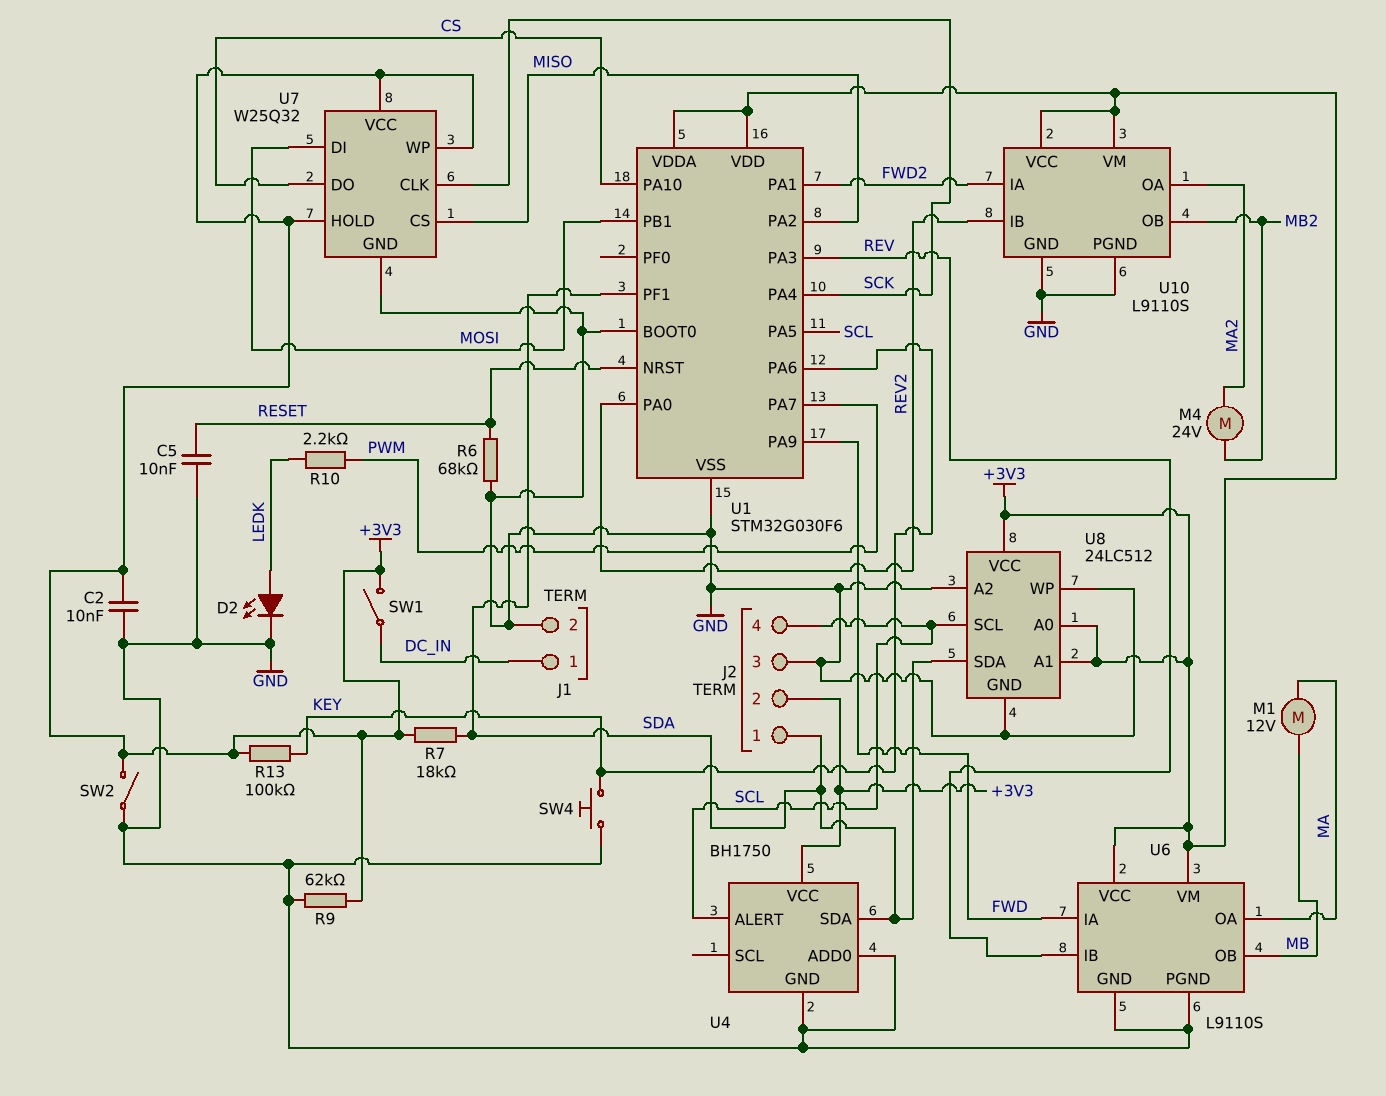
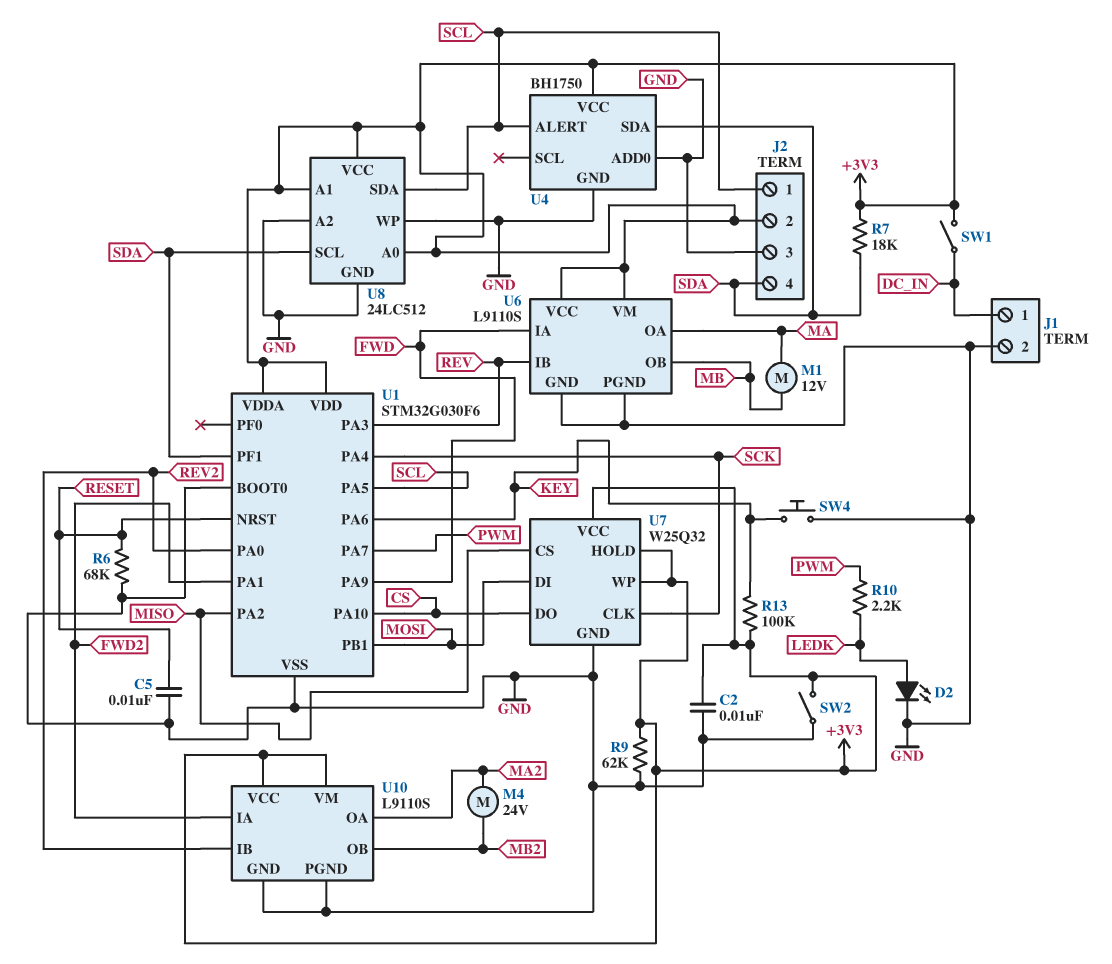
J2 pin 1: SDA -> SCL
J2 pin 4: SCL -> SDA
U8 pin SCL: SCL -> SDA
U8 pin SDA: SDA -> SCL

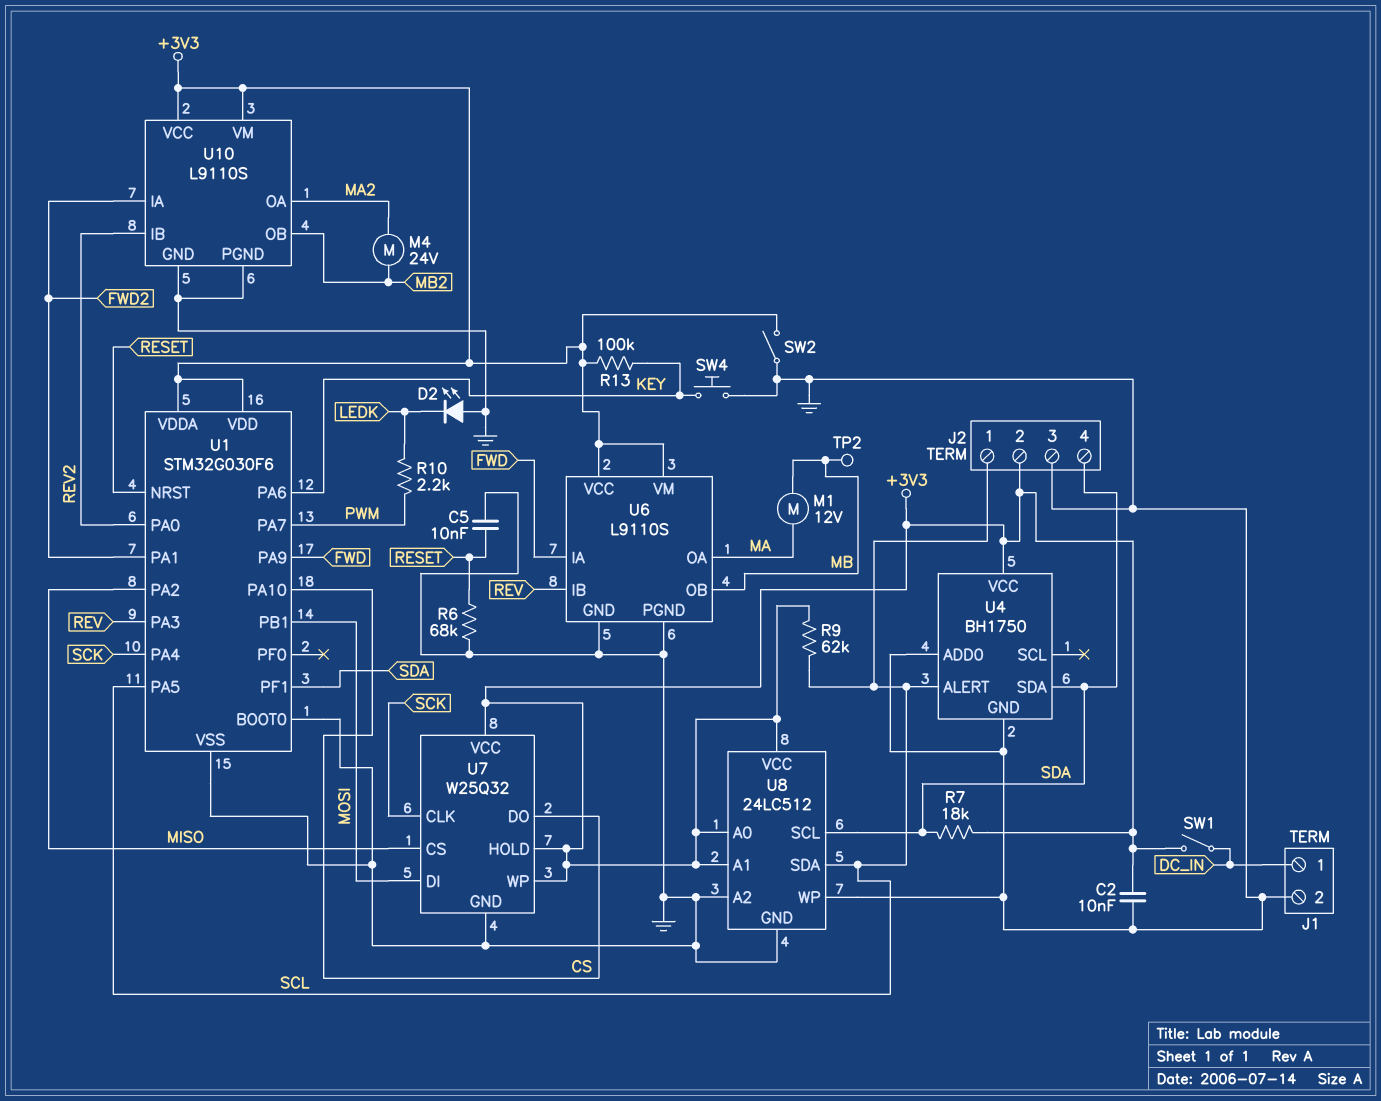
D2: LED (A LEDK, K GND) -> LED (A GND, K LEDK)
R9: 62k (+3V3, GND) -> 62k (+3V3, SCL)
TP2: none -> test point (MB)

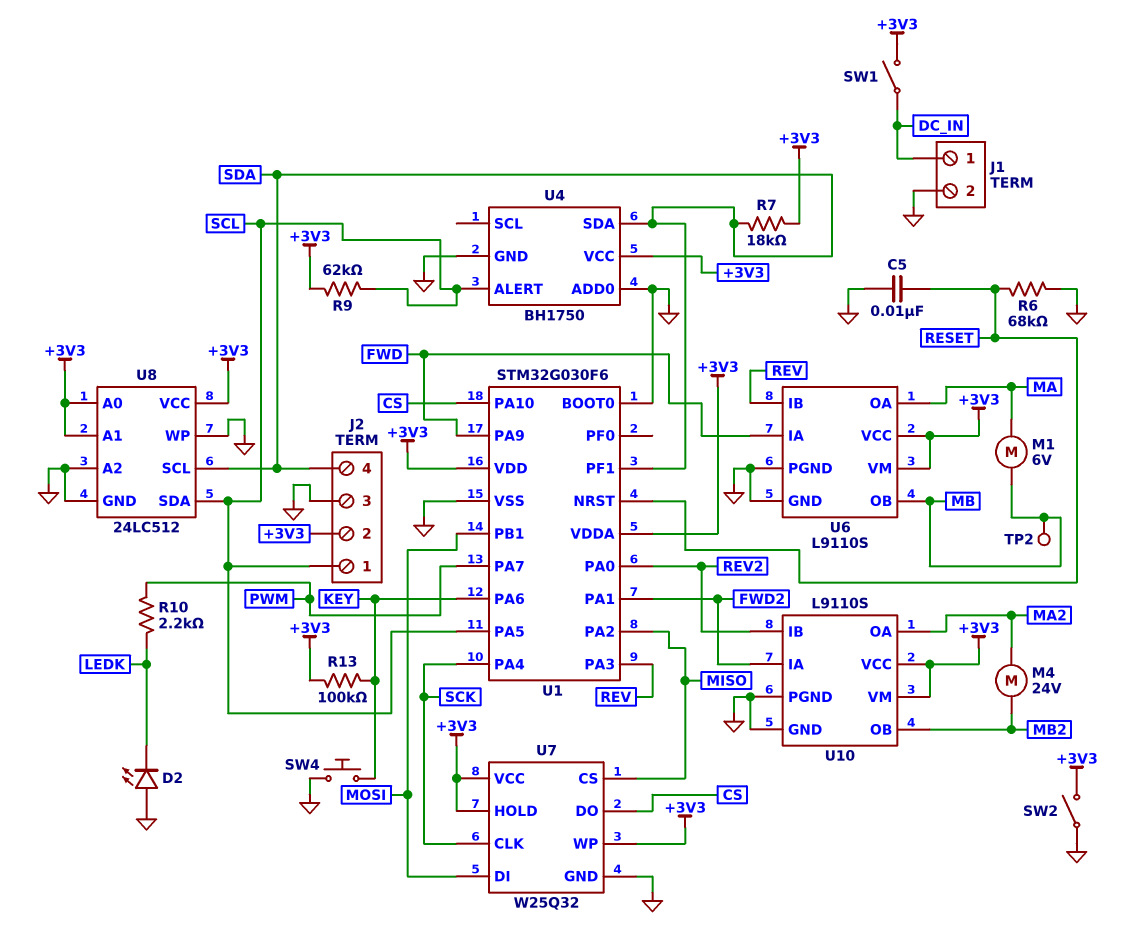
C2: 10nF (+3V3, GND) -> none
M1: motor 12V (MA, MB) -> motor 6V (MA, MB)

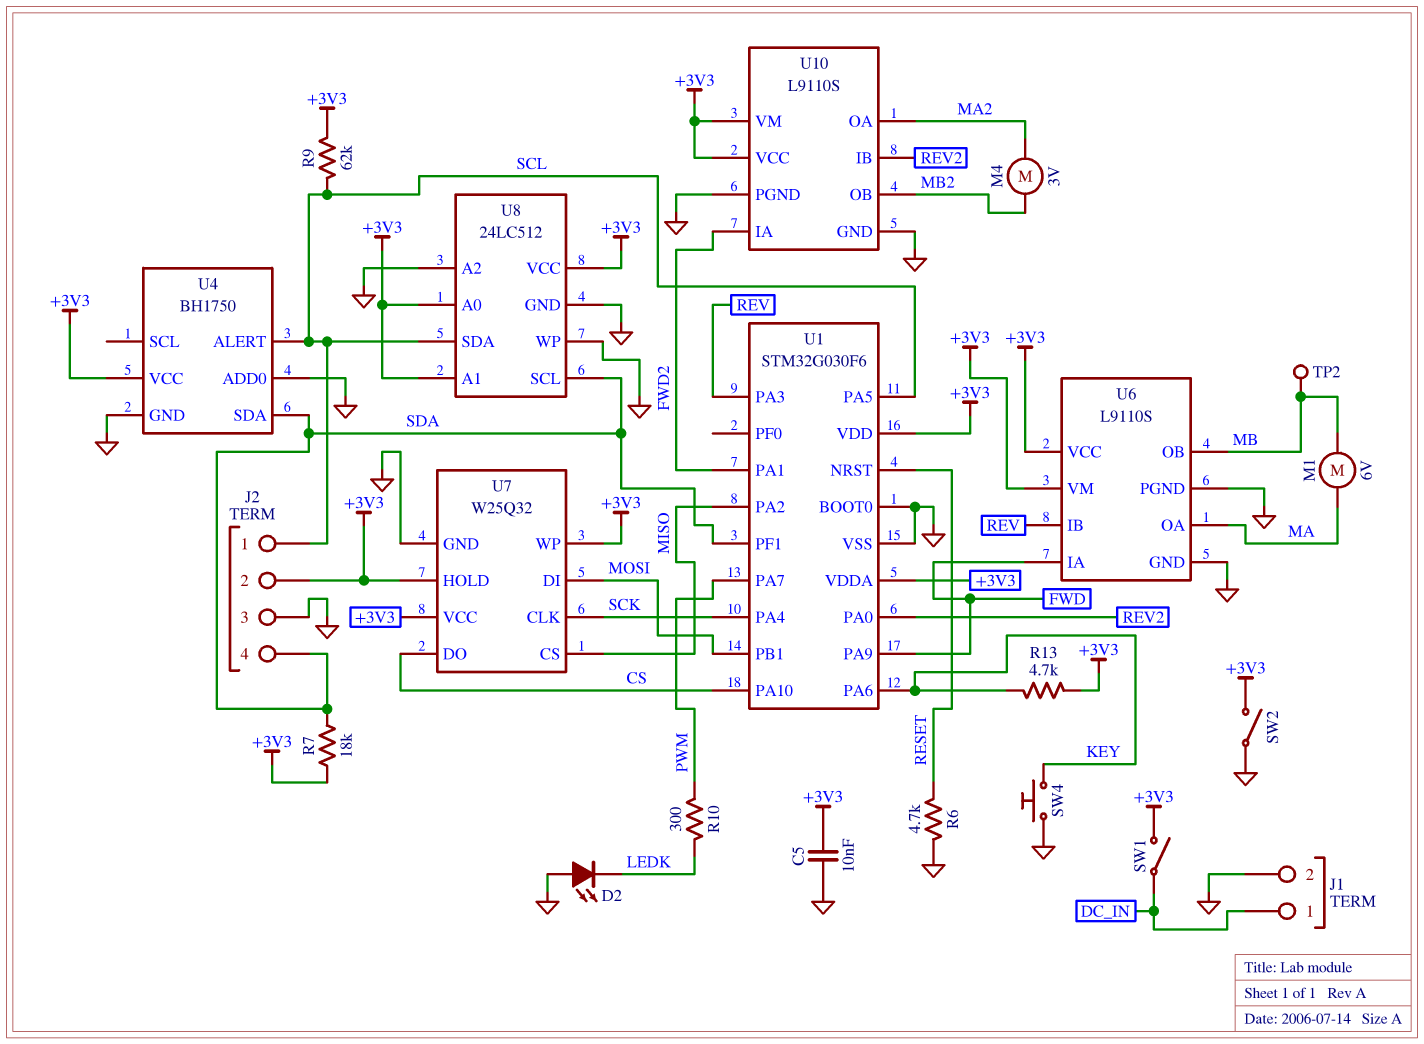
C5: 10nF (GND, RESET) -> 10nF (+3V3, GND)
M4: motor 24V (MA2, MB2) -> motor 3V (MA2, MB2)
R6: 68k (GND, RESET) -> 4.7k (GND, RESET)
R10: 2.2k (LEDK, PWM) -> 300 (LEDK, PWM)
R13: 100k (+3V3, KEY) -> 4.7k (+3V3, KEY)

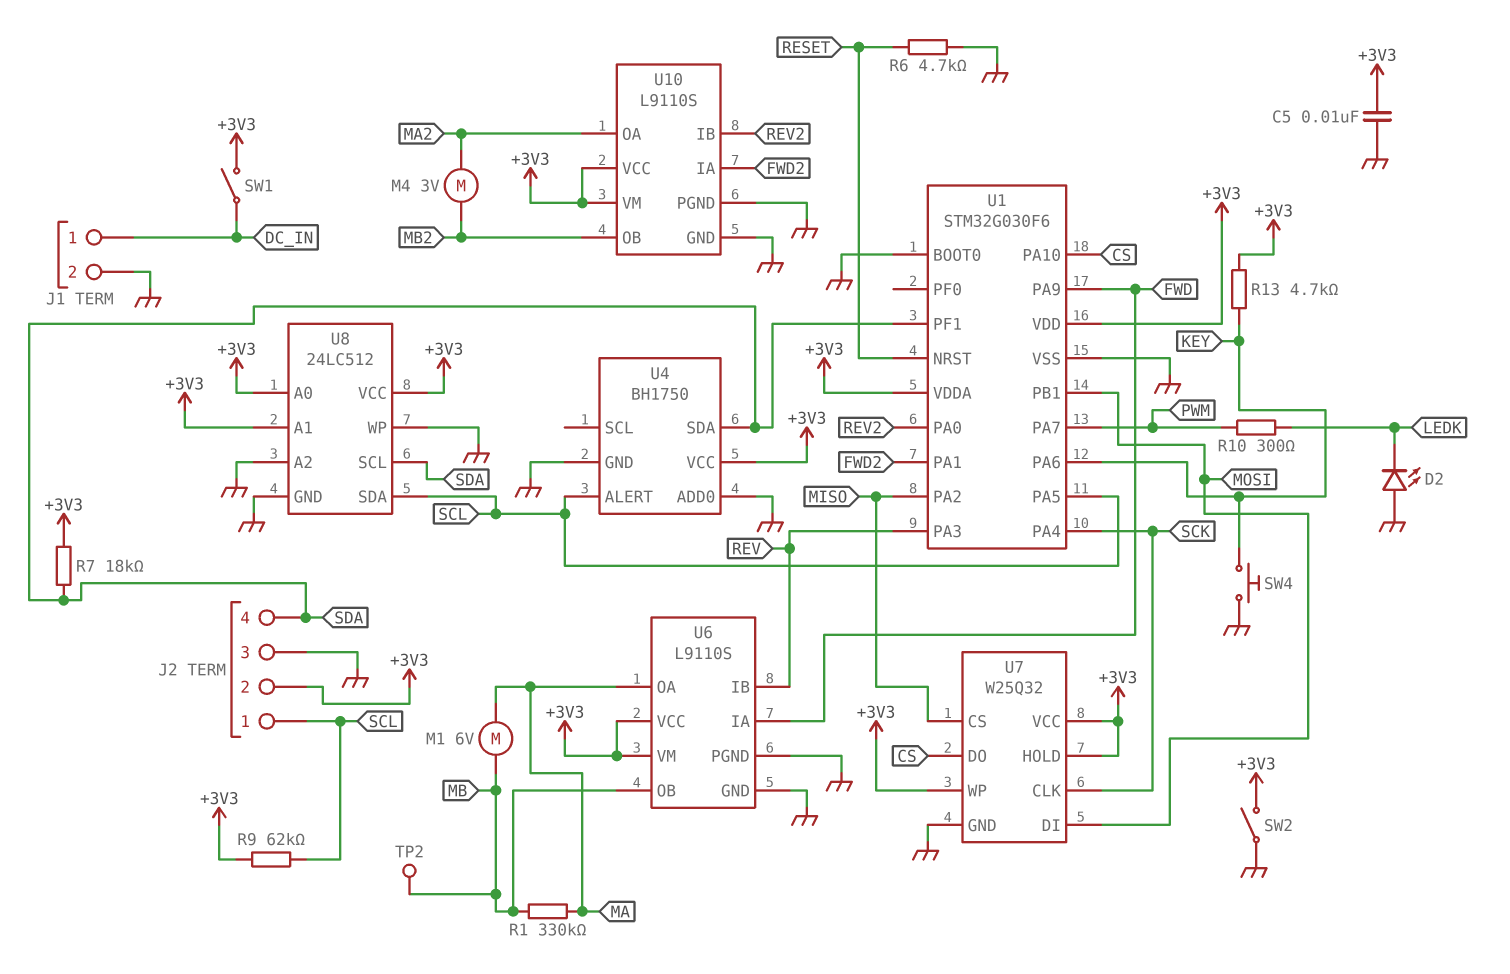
R1: none -> 330k (MA, MB)

